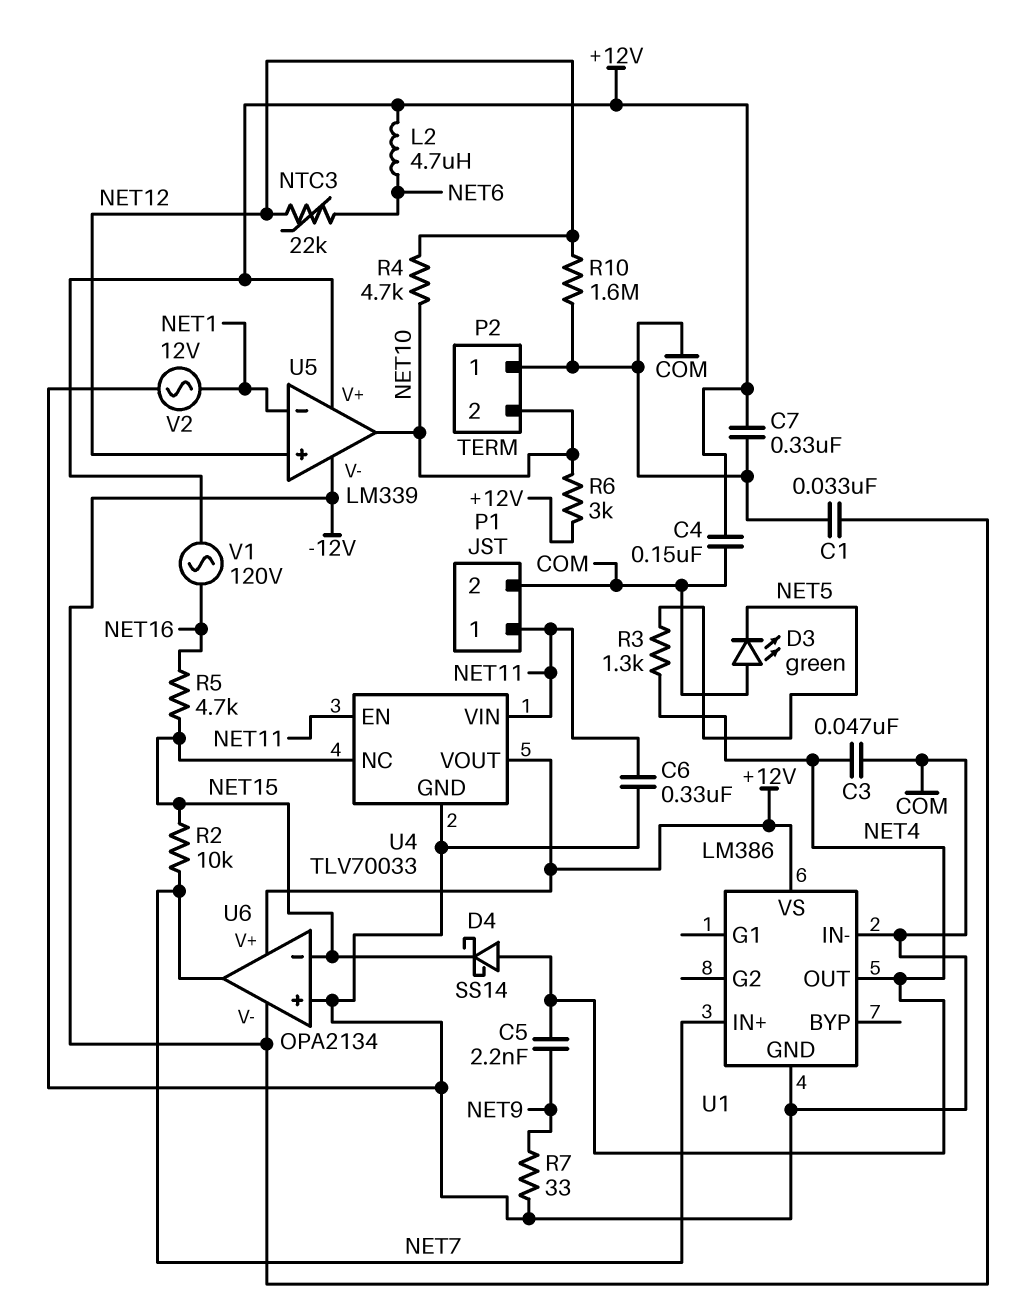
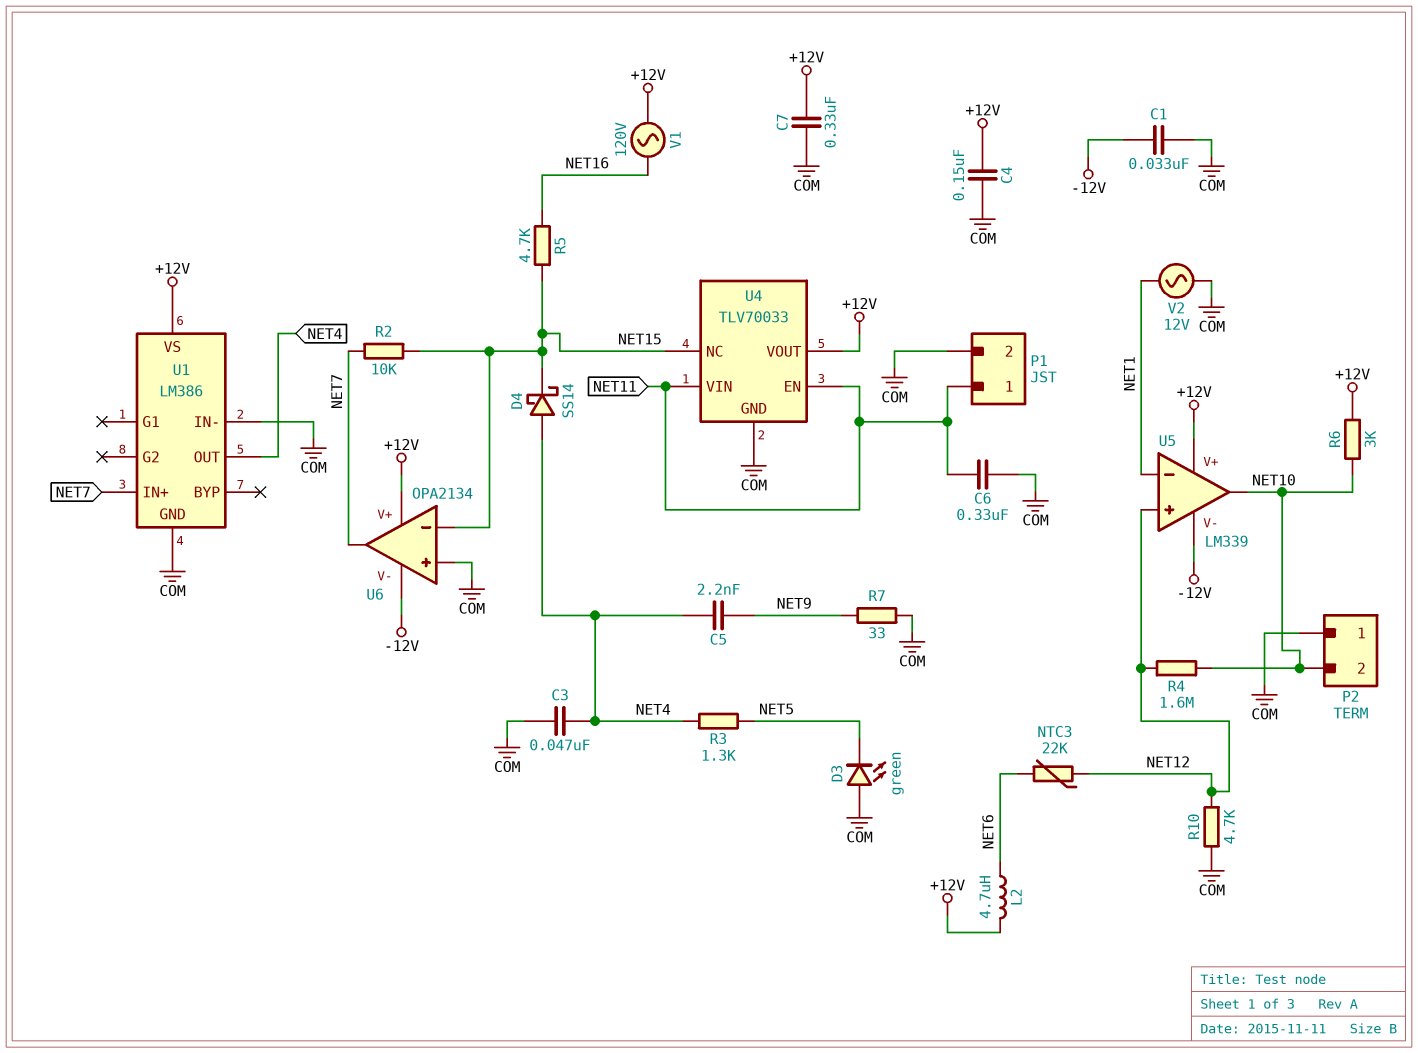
R4: 4.7k (NET10, NET12) -> 1.6M (NET10, NET12)
R10: 1.6M (COM, NET12) -> 4.7k (COM, NET12)

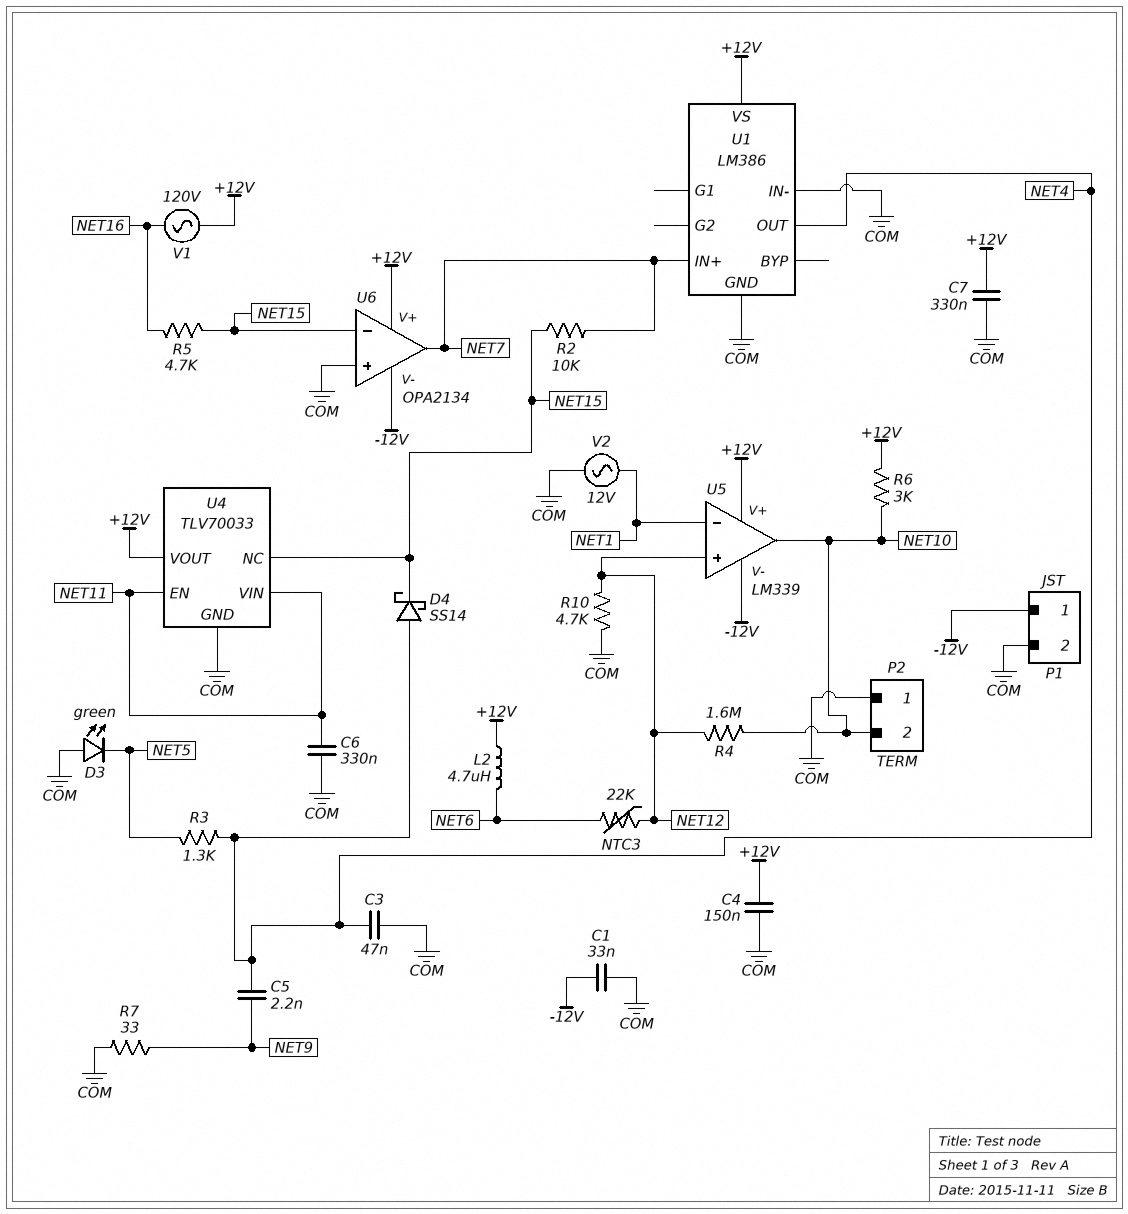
P1 pin 1: NET11 -> -12V

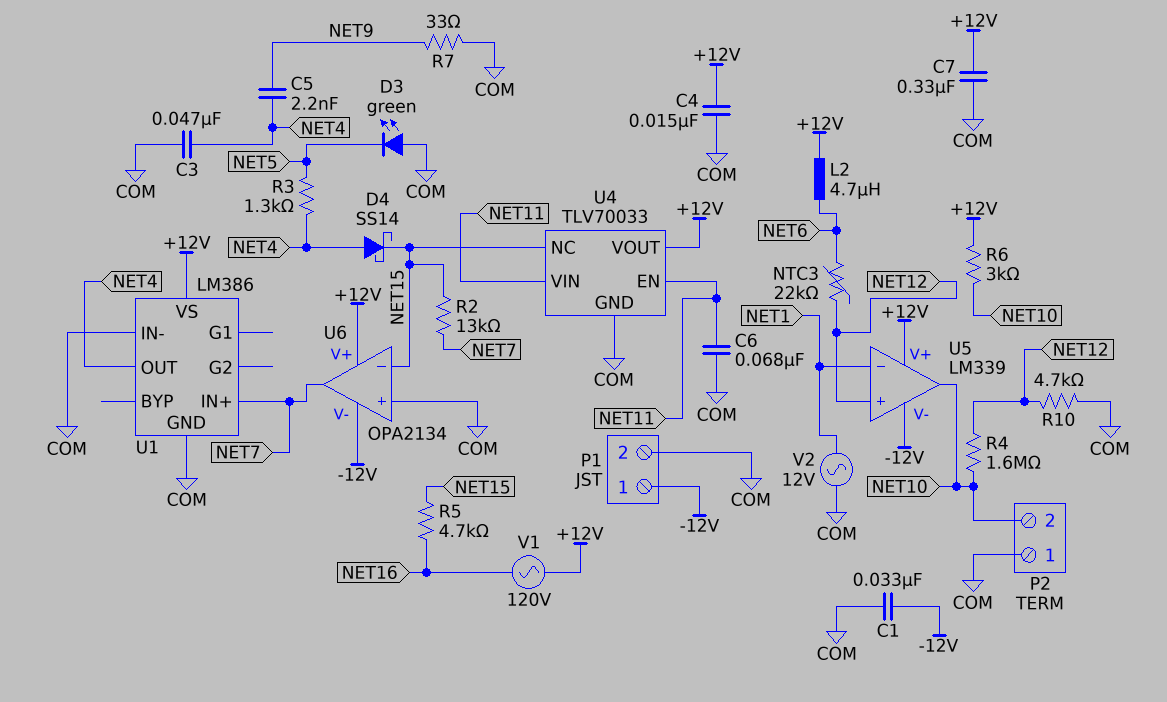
C4: 150nF (+12V, COM) -> 15nF (+12V, COM)
C6: 330nF (COM, NET11) -> 68nF (COM, NET11)
R2: 10k (NET7, NET15) -> 13k (NET7, NET15)

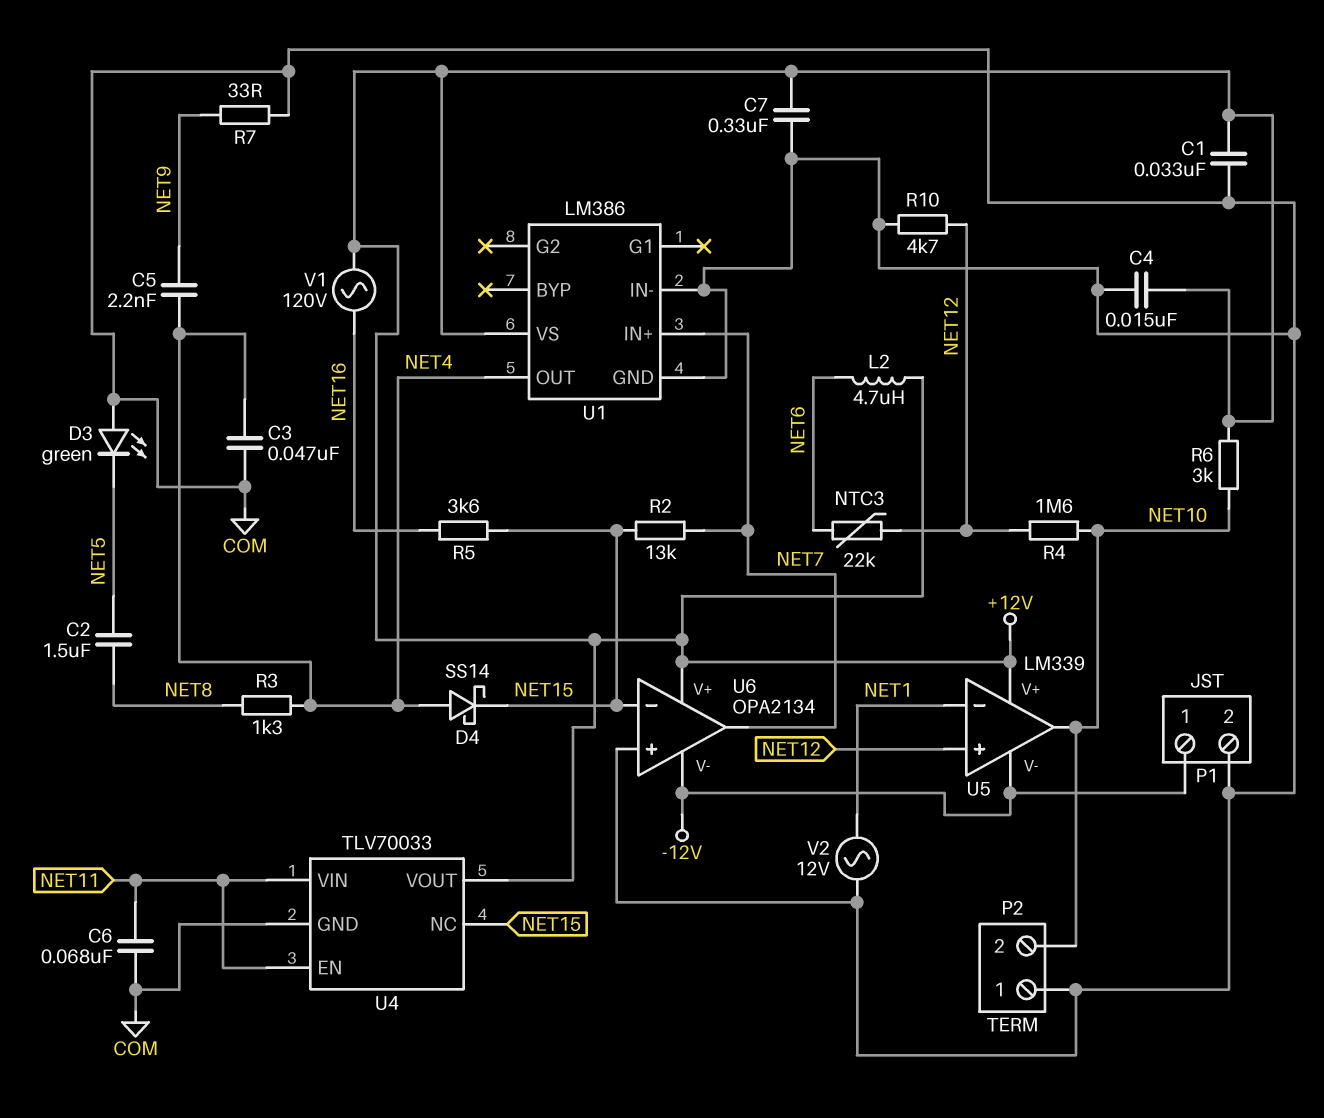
C1: 33nF (-12V, COM) -> 33nF (+12V, COM)
C2: none -> 1.5uF (NET5, NET8)
R3: 1.3k (NET4, NET5) -> 1.3k (NET4, NET8)
R5: 4.7k (NET15, NET16) -> 3.6k (NET15, NET16)

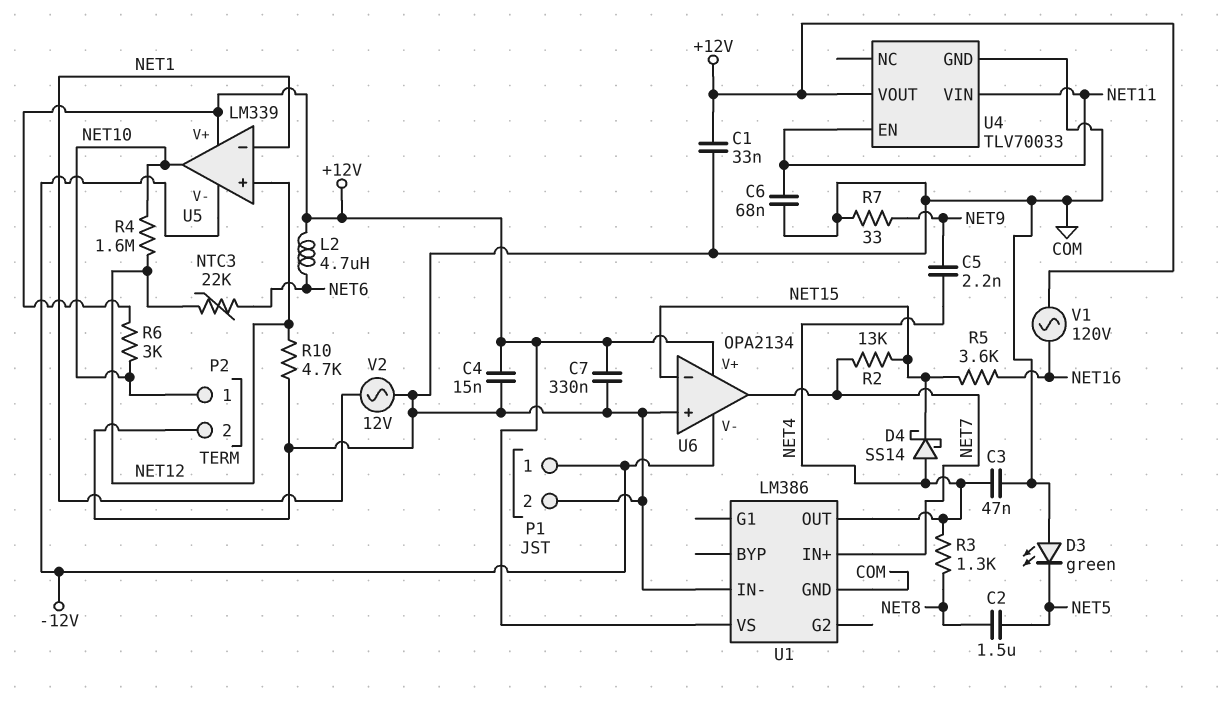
P2 pin 1: COM -> NET10
P2 pin 2: NET10 -> COM
U4 pin NC: NET15 -> none

